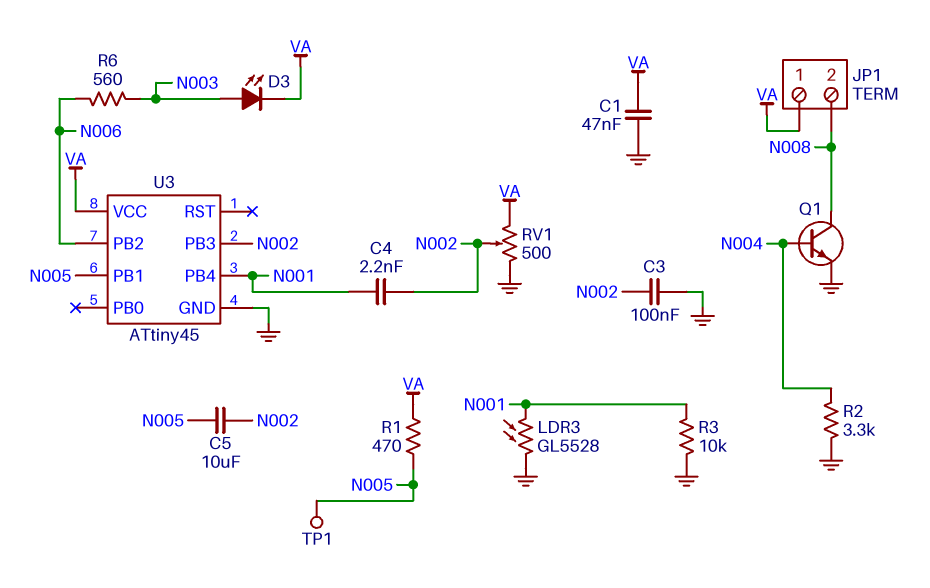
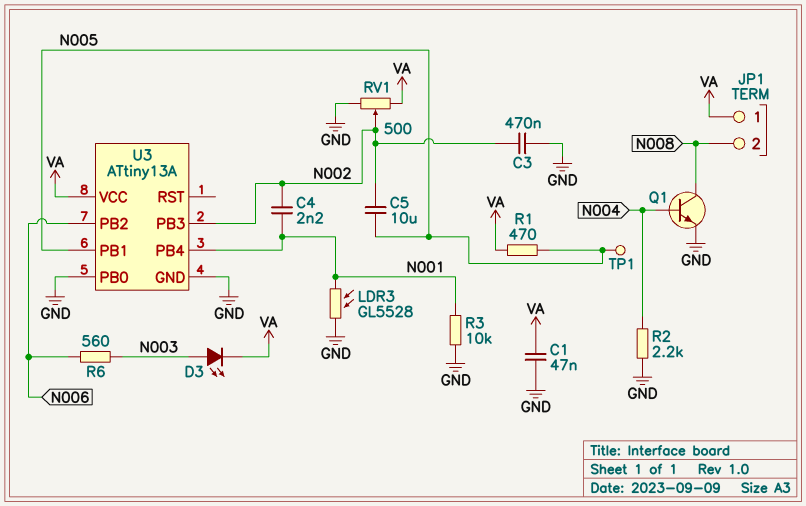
C3: 100nF (GND, N002) -> 470nF (GND, N002)
R2: 3.3k (GND, N004) -> 2.2k (GND, N004)
U3: ATtiny45 -> ATtiny13A
U3 pin PB0: none -> GND

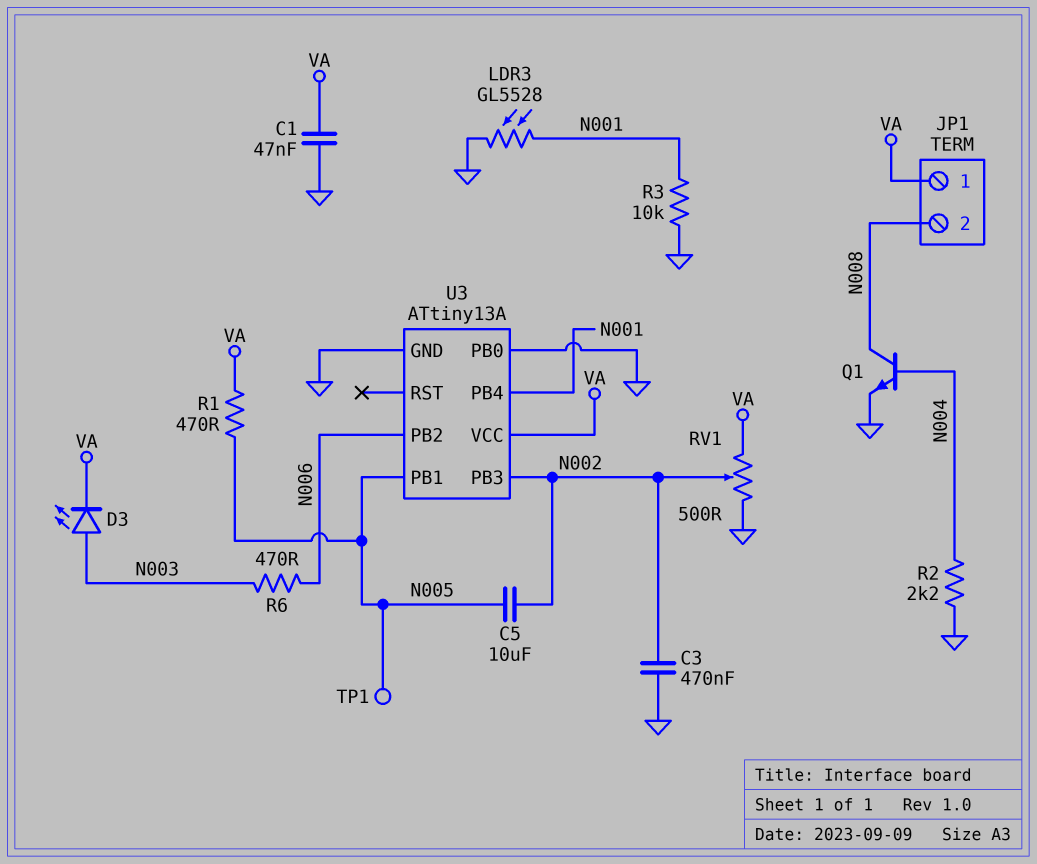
C4: 2.2nF (N001, N002) -> none
R6: 560 (N003, N006) -> 470 (N003, N006)

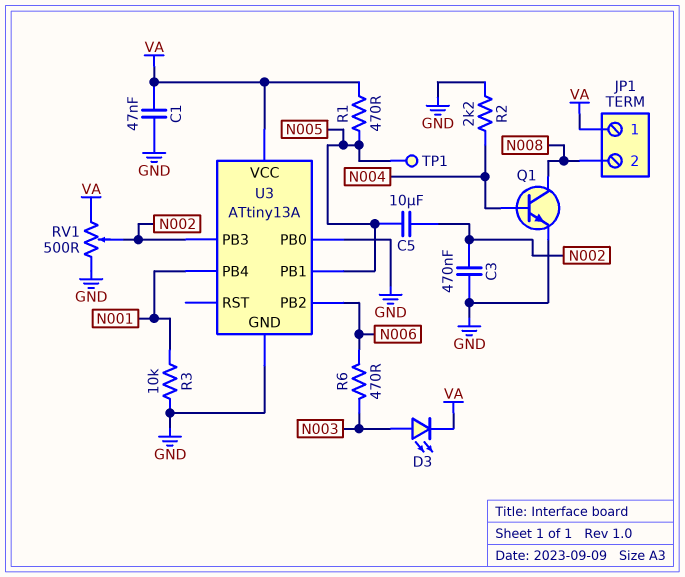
LDR3: GL5528 (GND, N001) -> none

